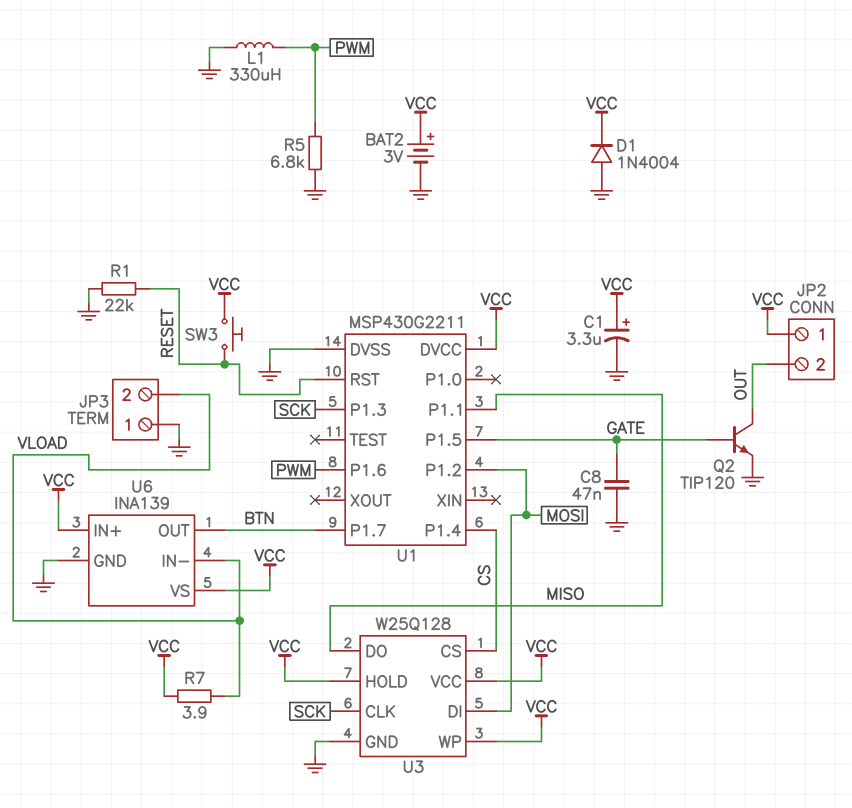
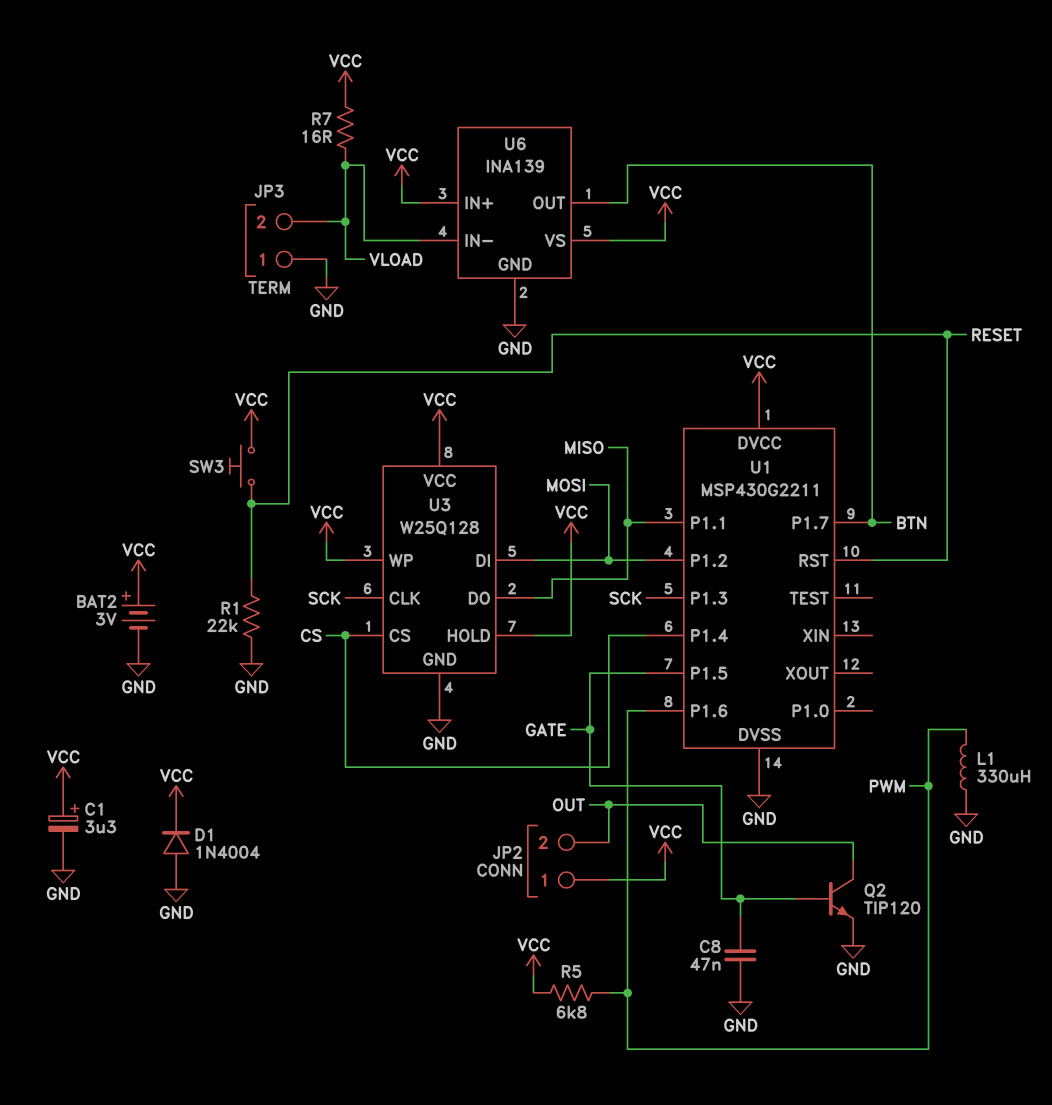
R5: 6.8k (GND, PWM) -> 6.8k (PWM, VCC)
R7: 3.9 (VCC, VLOAD) -> 16 (VCC, VLOAD)

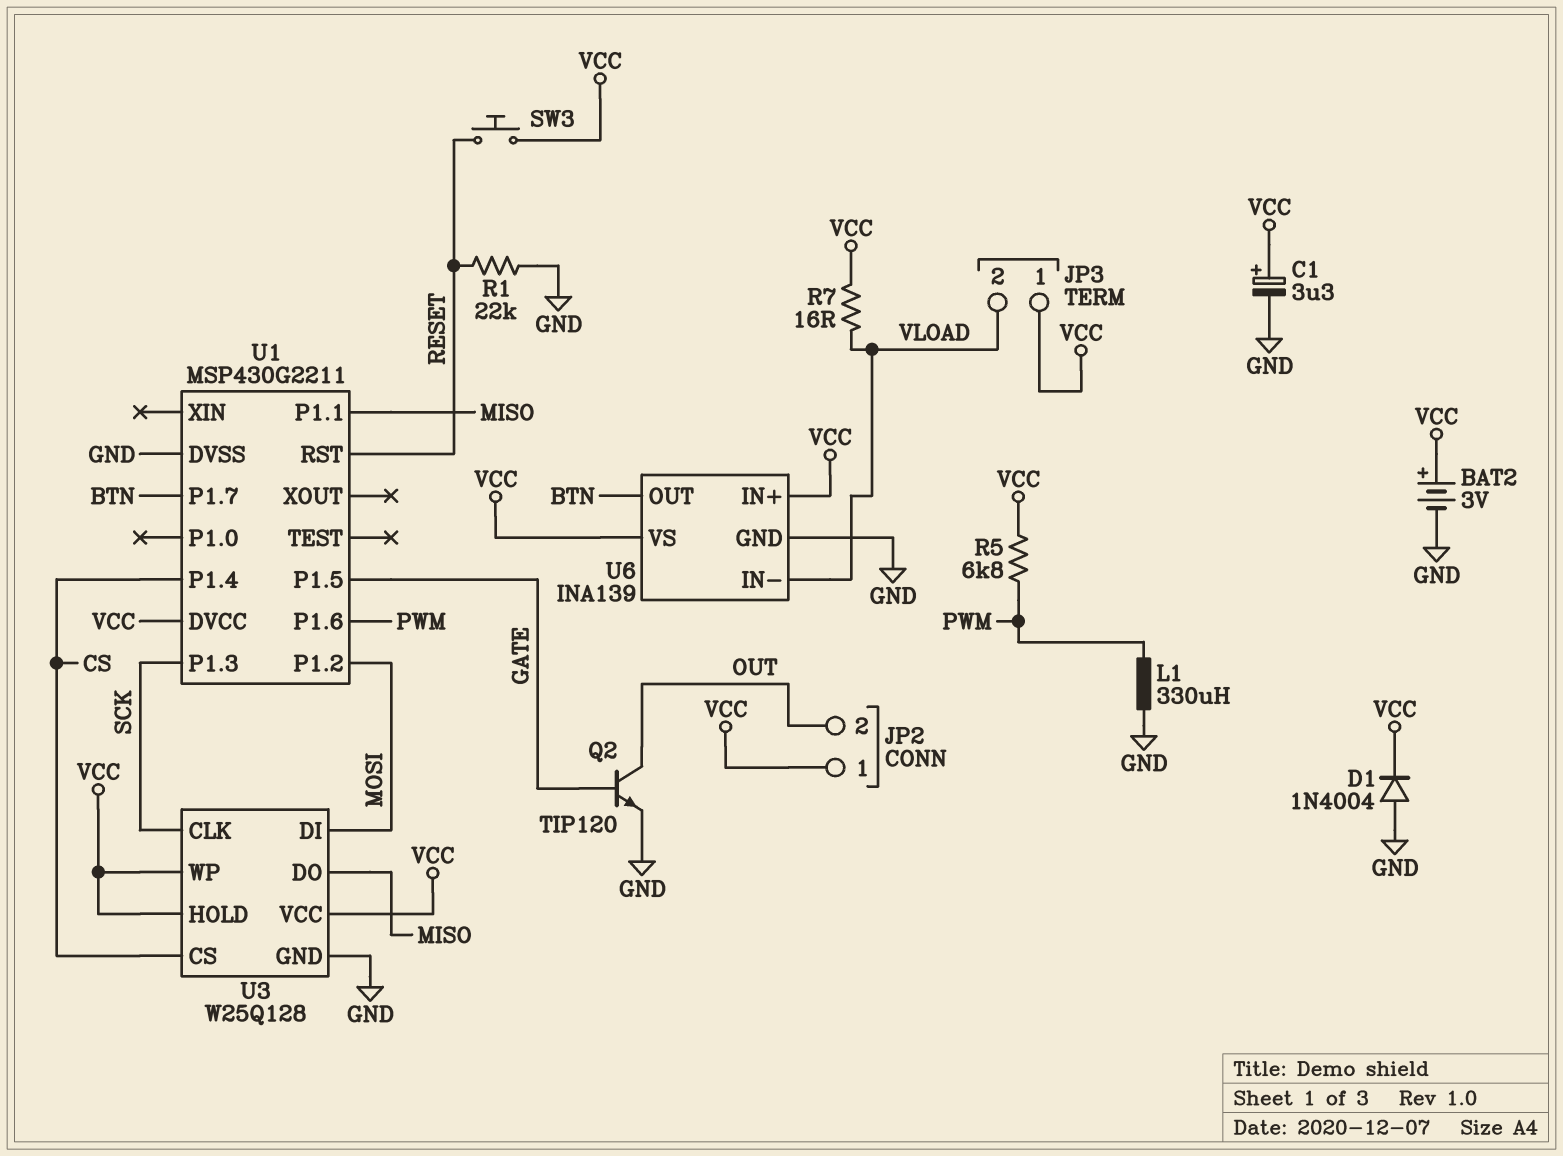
C8: 47nF (GATE, GND) -> none
JP3 pin 1: GND -> VCC

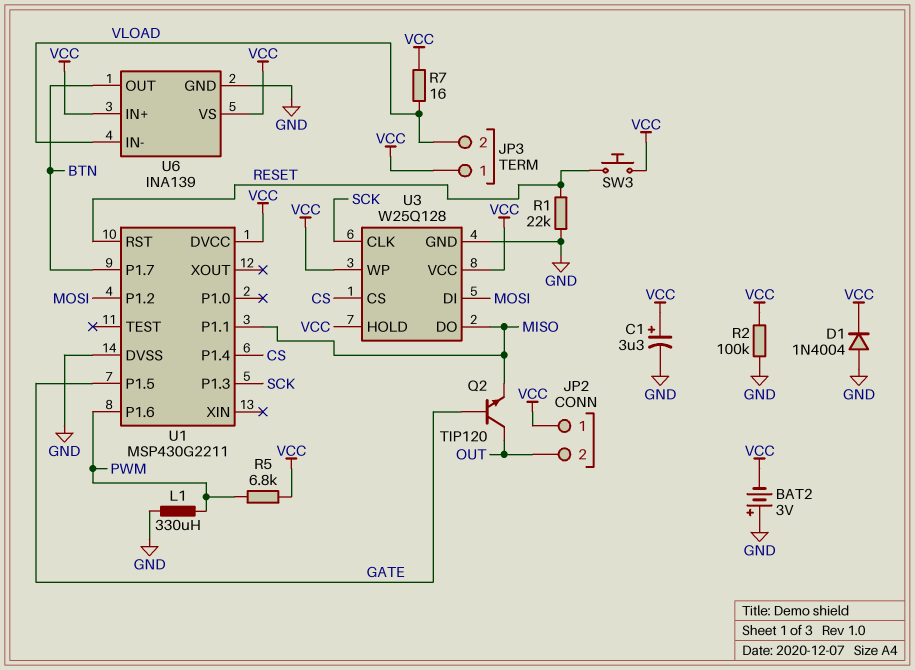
BAT2: 3V (plus VCC, minus GND) -> 3V (plus GND, minus VCC)
Q2: NPN TIP120 (B GATE, C OUT, E GND) -> NPN TIP120 (B GATE, C OUT, E MISO)
R2: none -> 100k (GND, VCC)

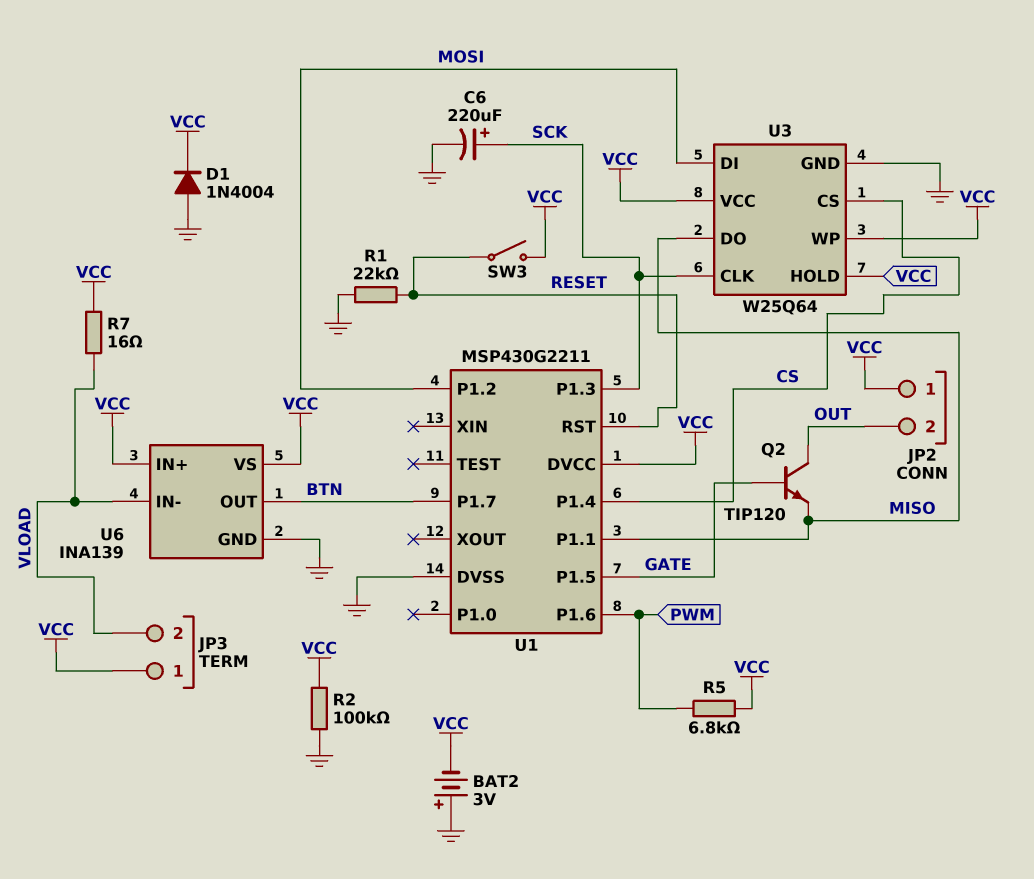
C1: 3.3uF (plus VCC, minus GND) -> none
C6: none -> 220uF (plus SCK, minus GND)
L1: 330uH (GND, PWM) -> none
SW3: button (RESET, VCC) -> switch (RESET, VCC)
U3: W25Q128 -> W25Q64

